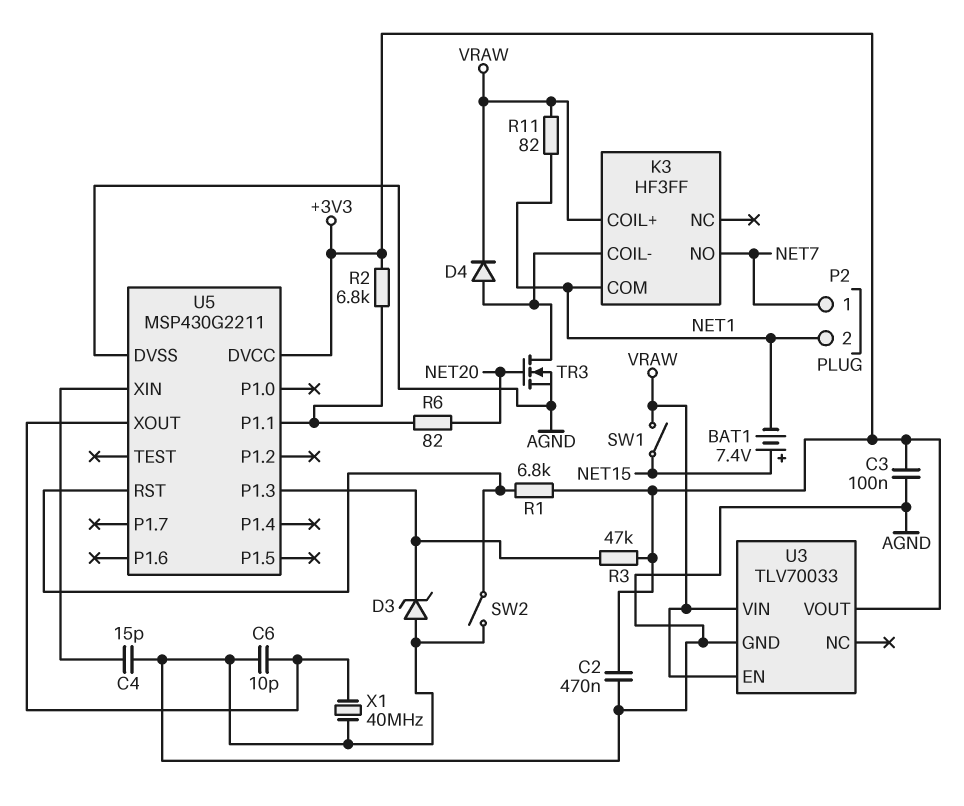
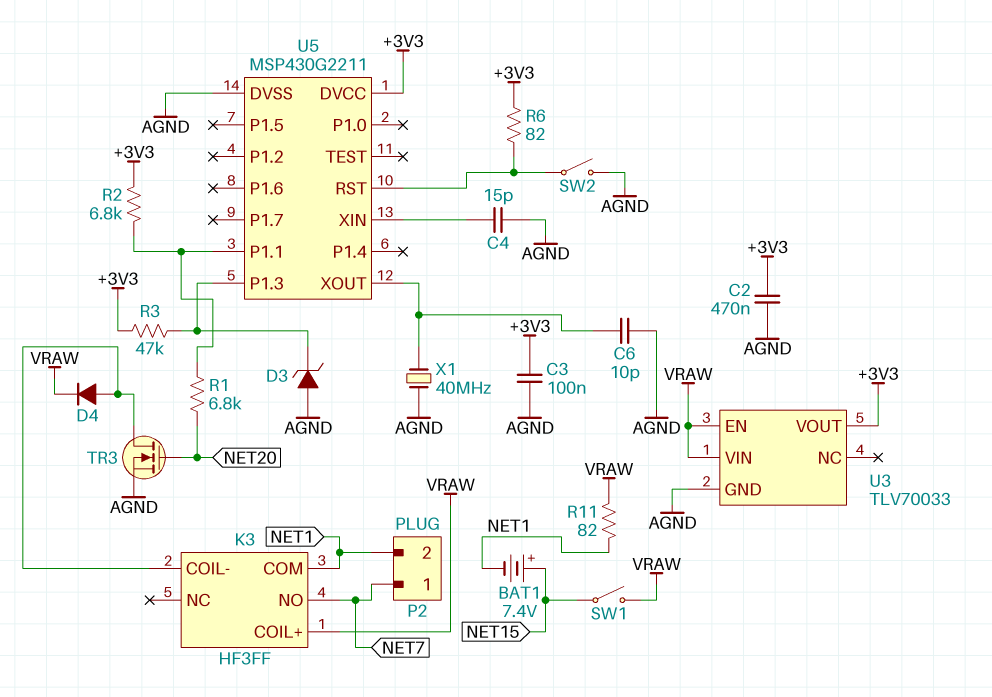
R1: 6.8k (+3V3, U5/RST) -> 6.8k (NET20, U5/P1.1)
R6: 82 (NET20, U5/P1.1) -> 82 (+3V3, U5/RST)

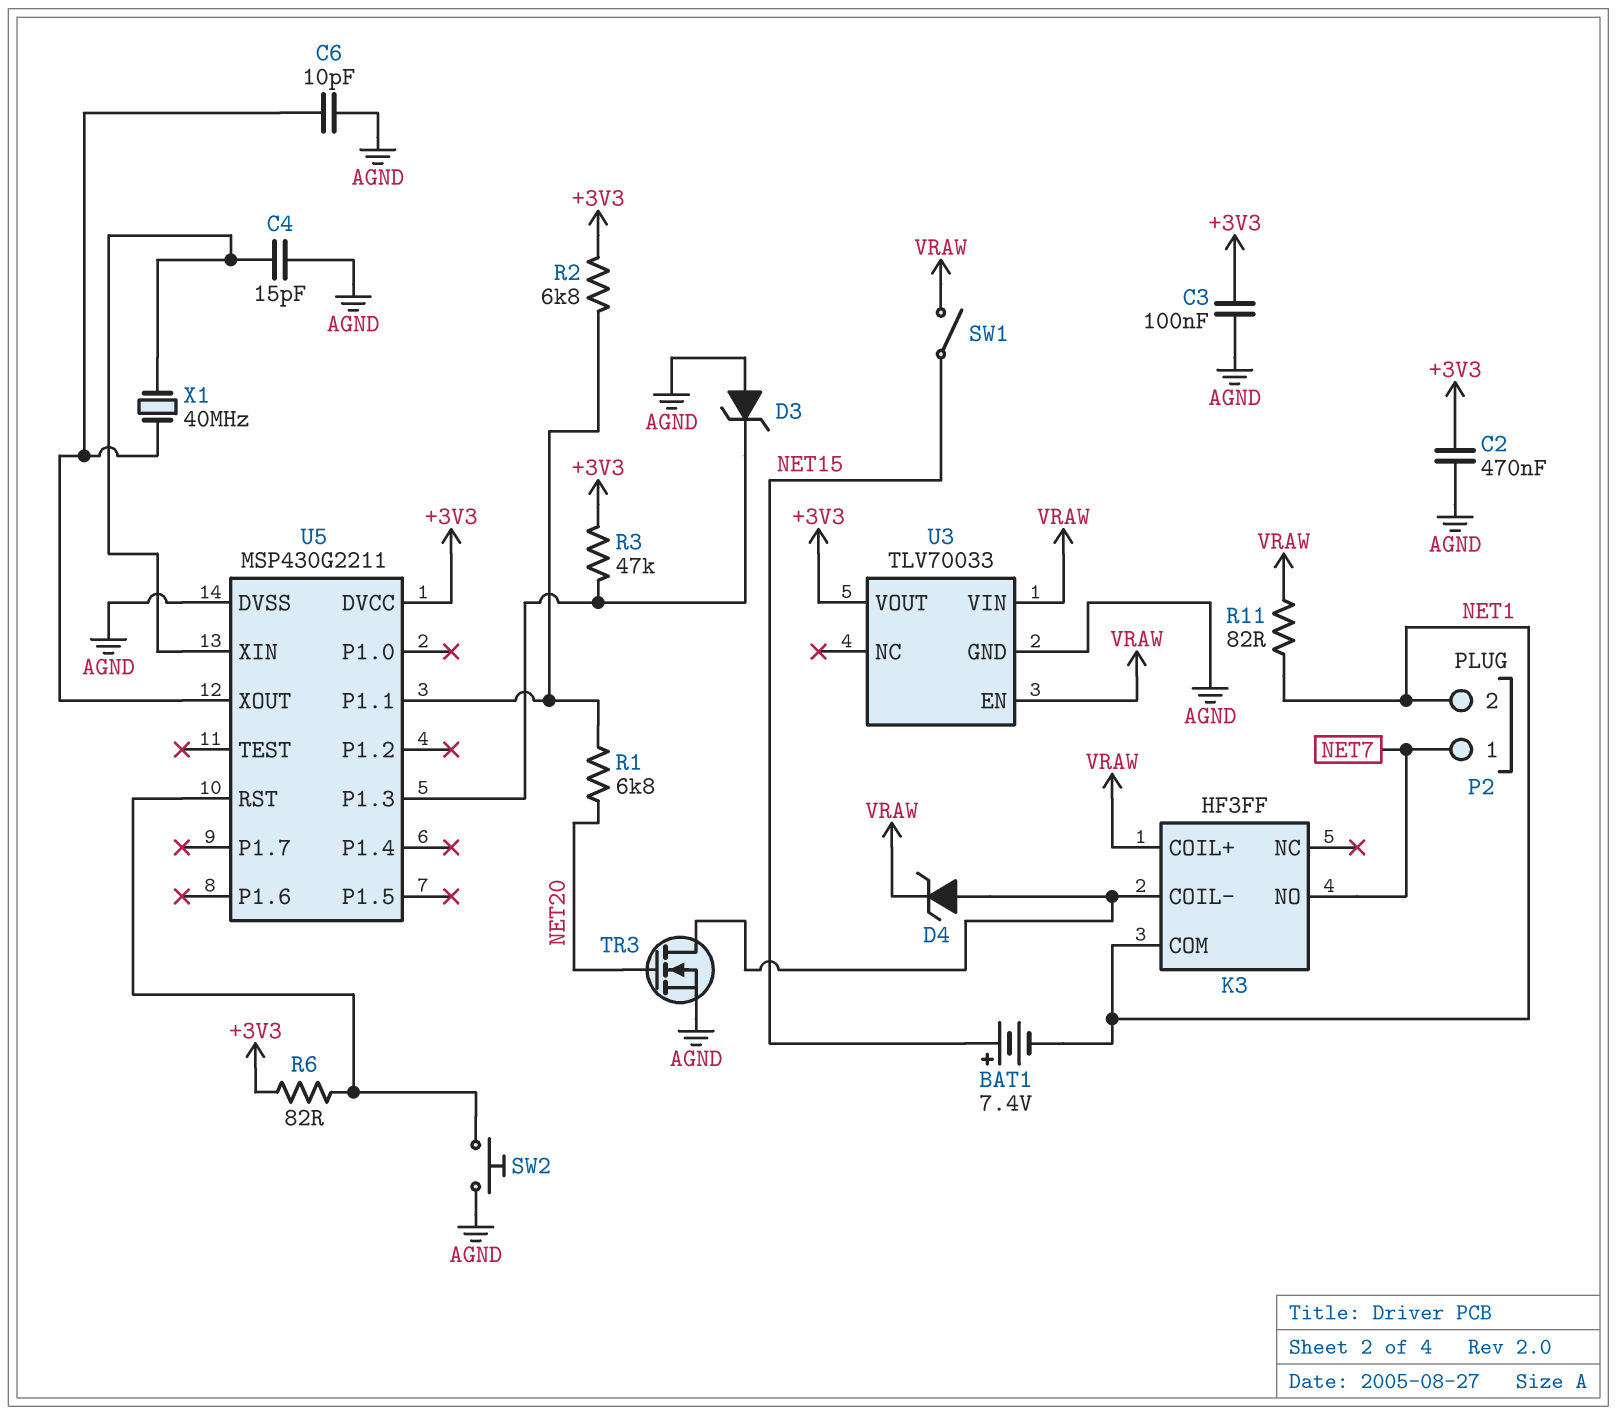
D4: diode (A K3/COIL-, K VRAW) -> zener (A K3/COIL-, K VRAW)
SW2: switch (AGND, U5/RST) -> button (AGND, U5/RST)
X1: 40MHz (AGND, U5/XOUT) -> 40MHz (U5/XIN, U5/XOUT)

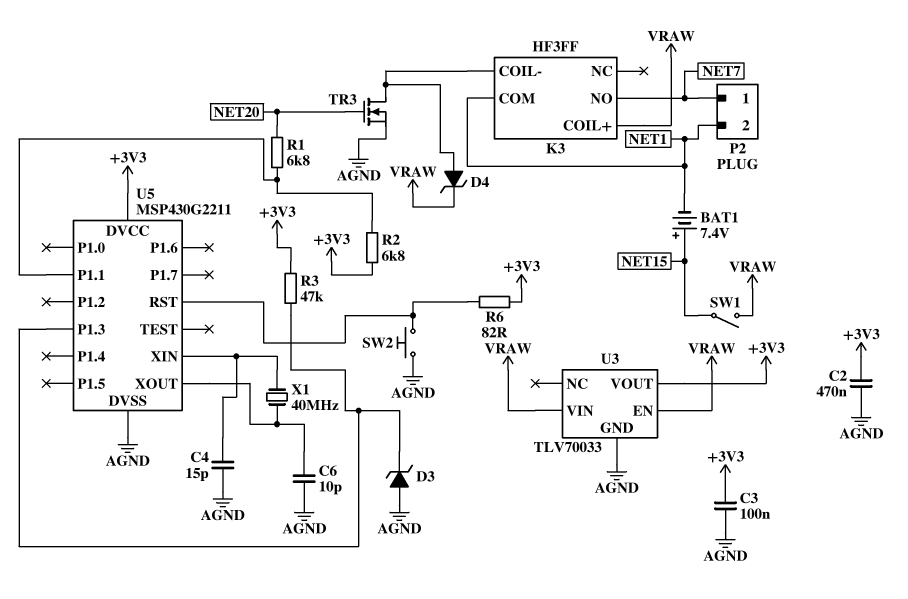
R11: 82 (NET1, VRAW) -> none

